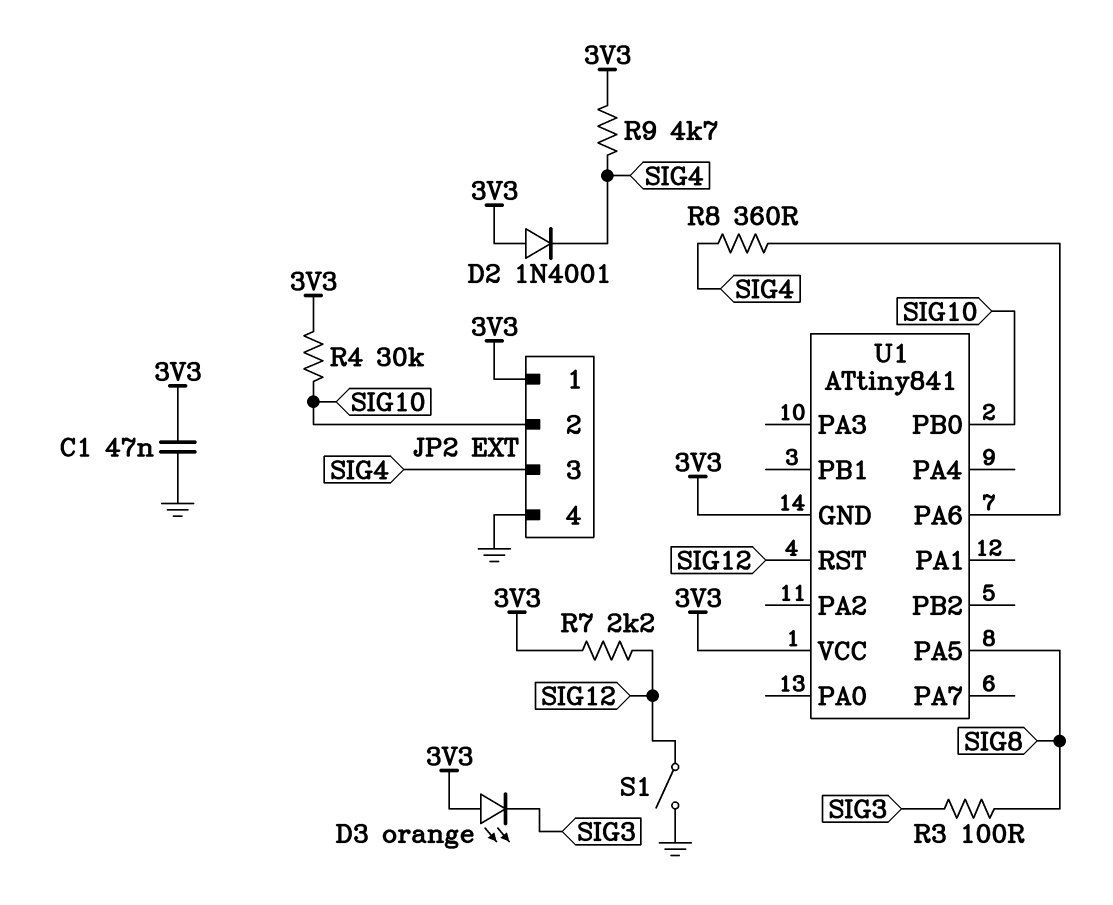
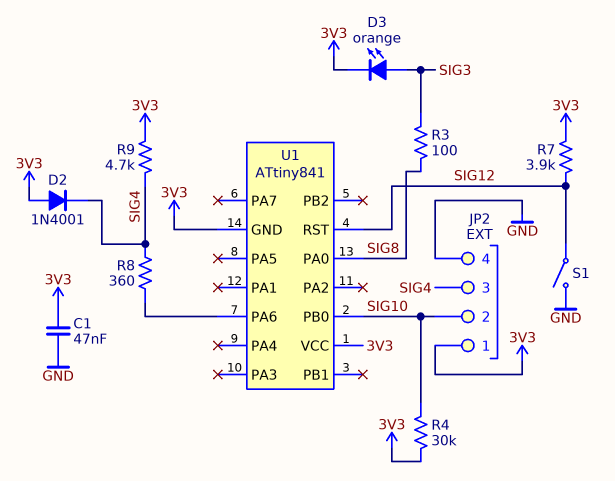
D3: LED orange (A 3V3, K SIG3) -> LED orange (A SIG3, K 3V3)
R7: 2.2k (3V3, SIG12) -> 3.9k (3V3, SIG12)
U1 pin PA0: none -> SIG8
U1 pin PA5: SIG8 -> none

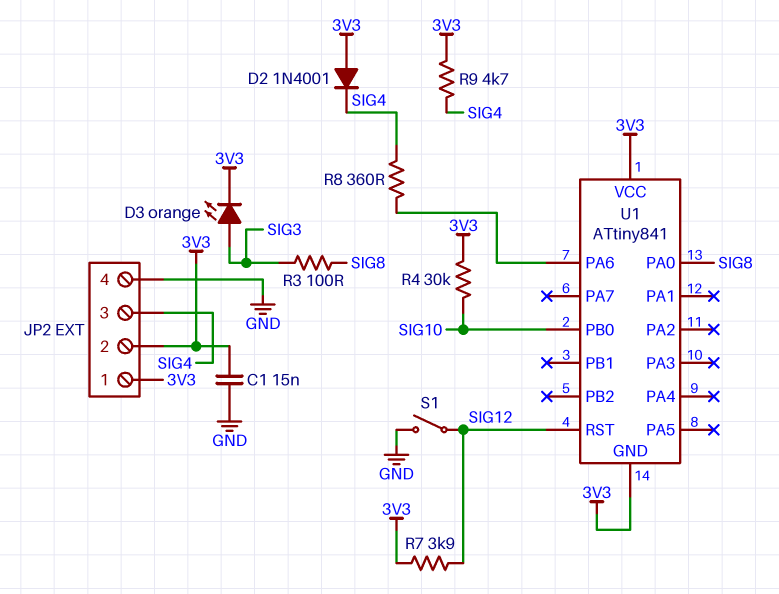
C1: 47nF (3V3, GND) -> 15nF (3V3, GND)
JP2 pin 2: SIG10 -> 3V3

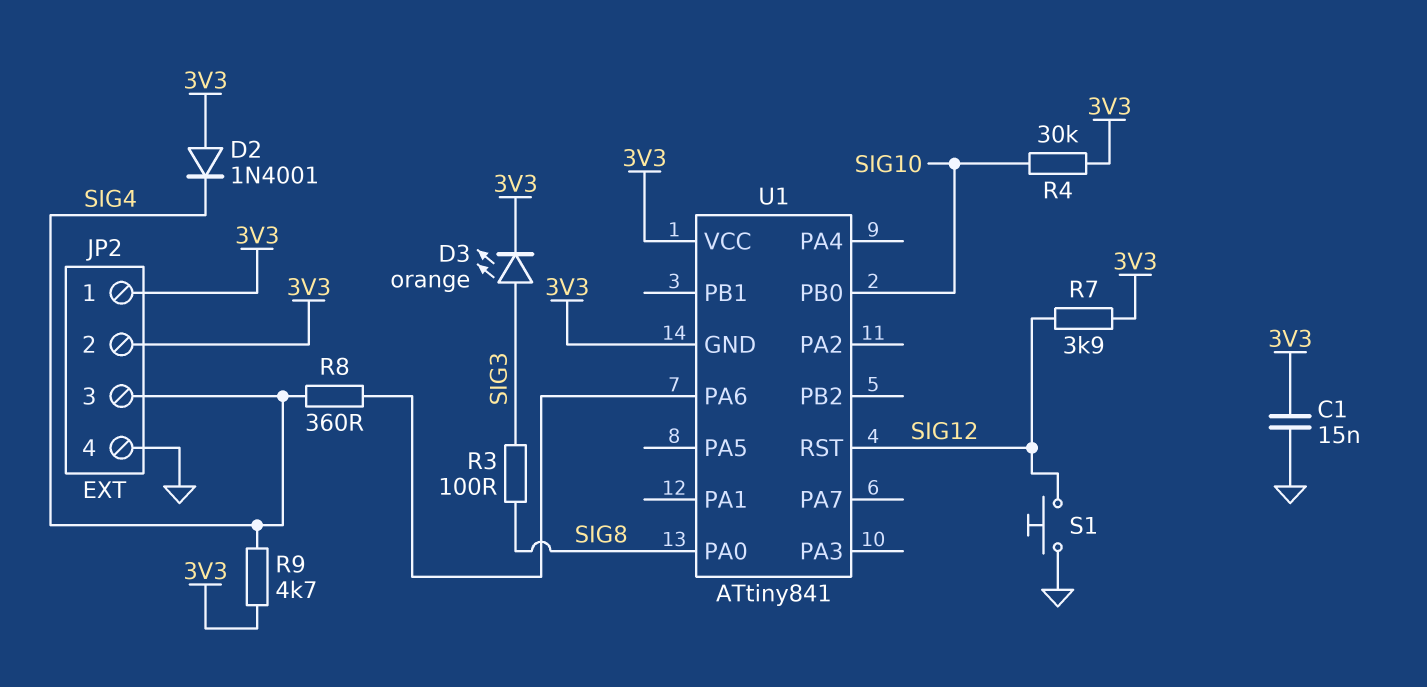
S1: switch (GND, SIG12) -> button (GND, SIG12)

